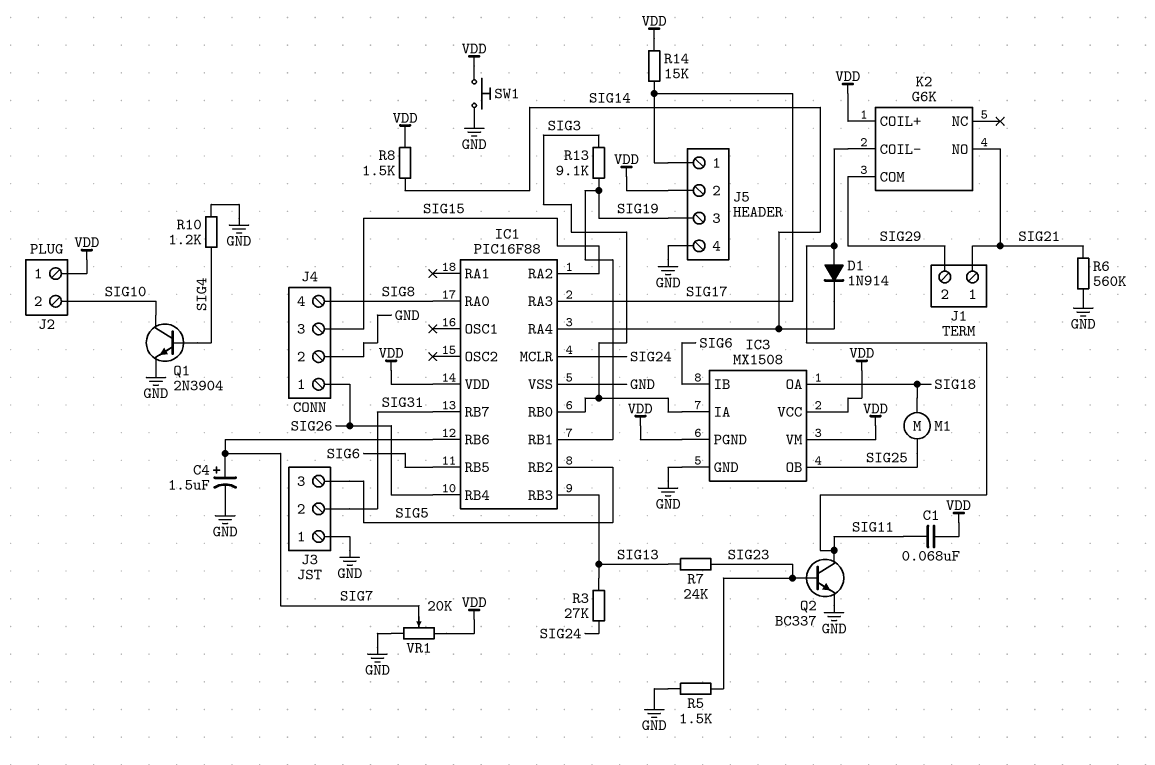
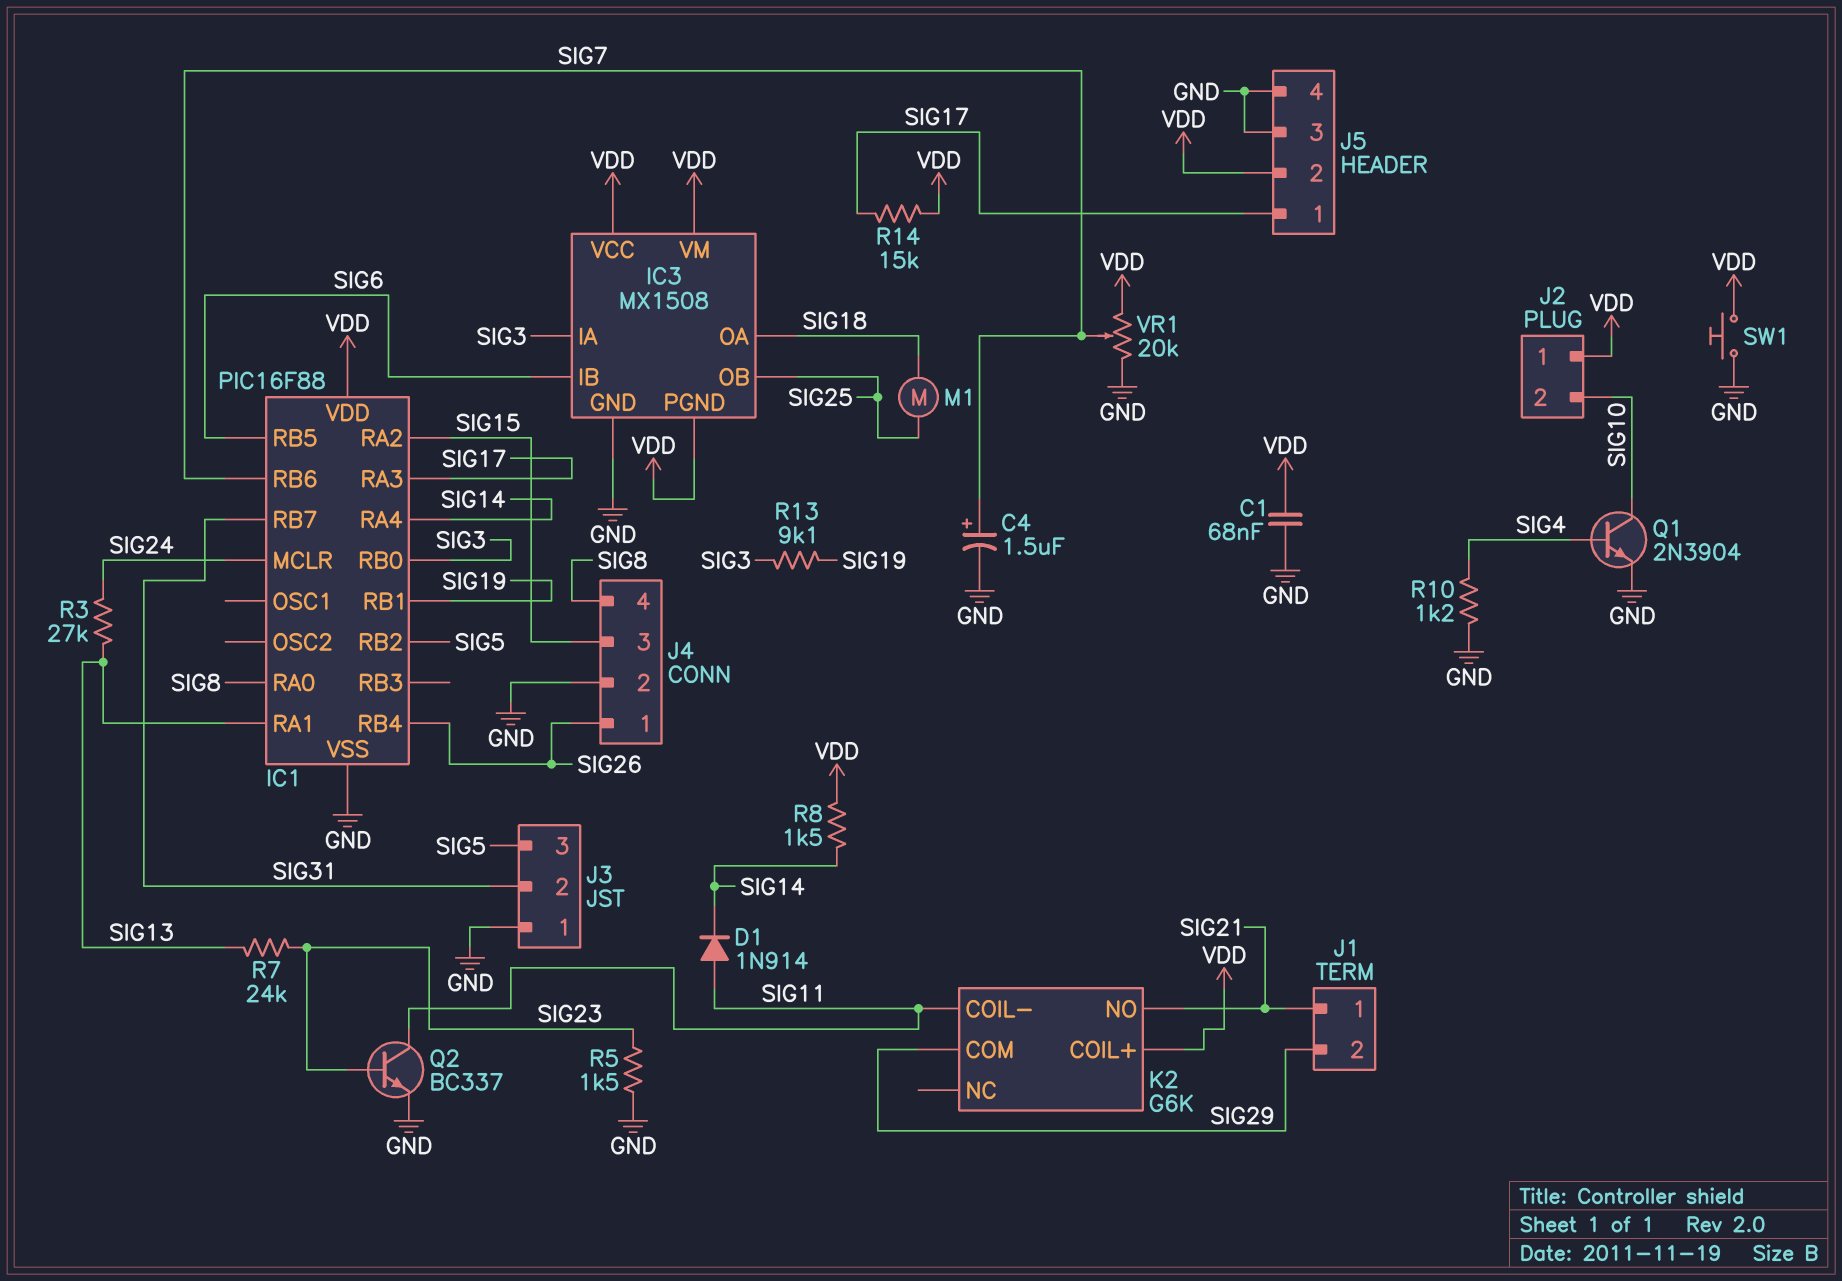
C1: 68nF (SIG11, VDD) -> 68nF (GND, VDD)
IC1 pin RA1: none -> SIG13
IC1 pin RB3: SIG13 -> none
J5 pin 3: SIG19 -> GND
R6: 560k (GND, SIG21) -> none

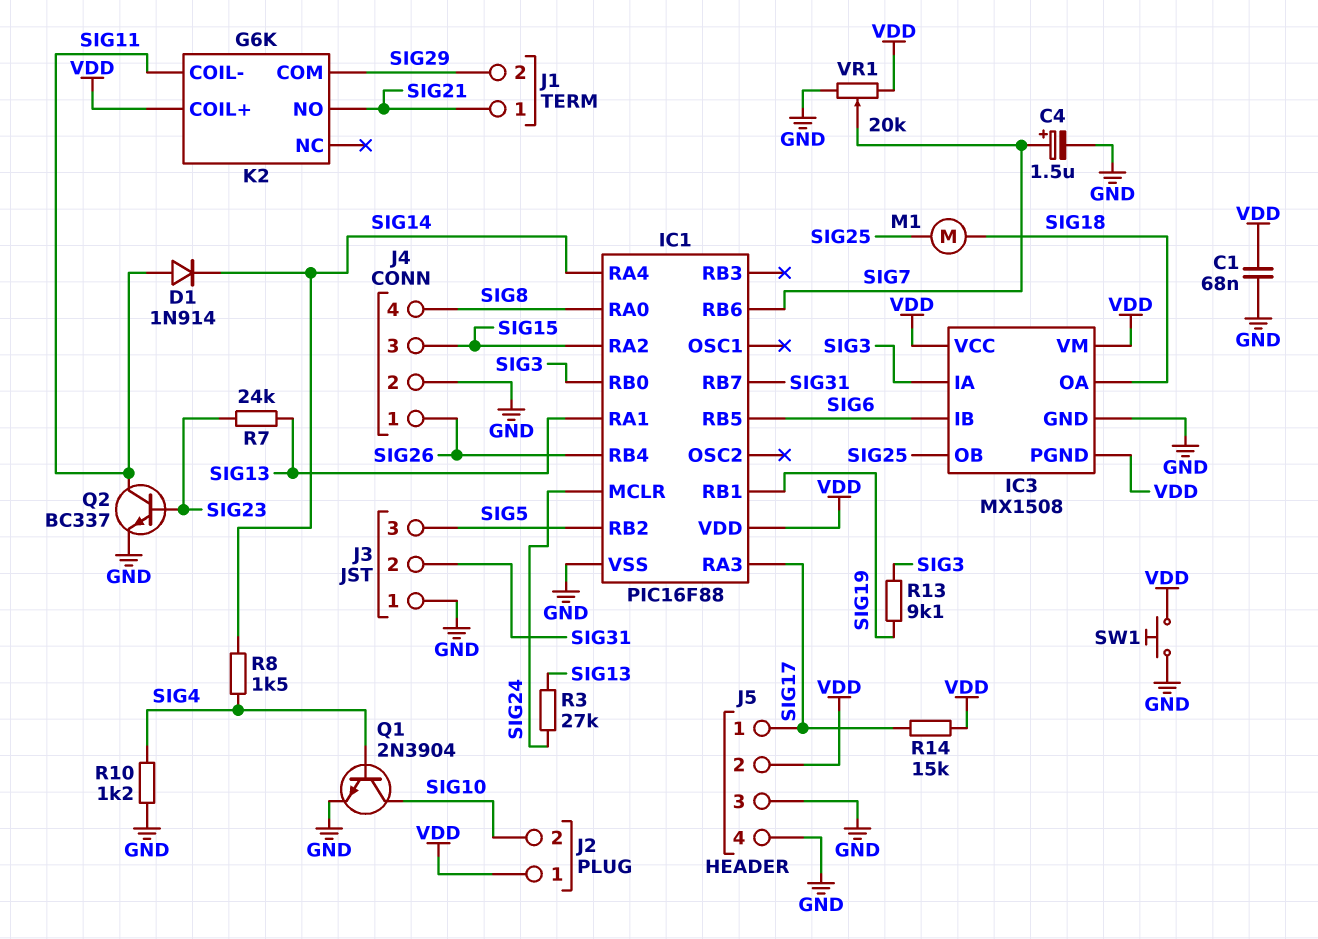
R5: 1.5k (GND, SIG23) -> none
R8: 1.5k (SIG14, VDD) -> 1.5k (SIG4, SIG14)

